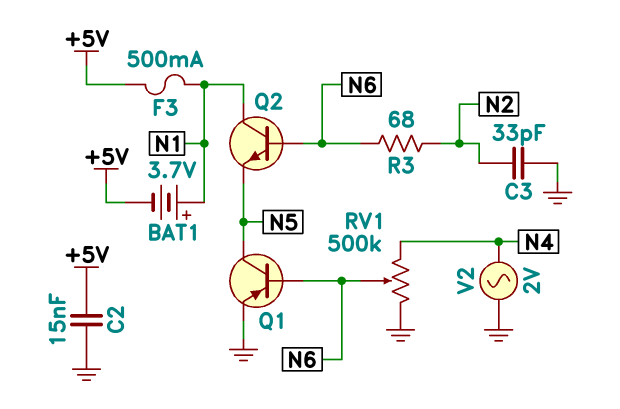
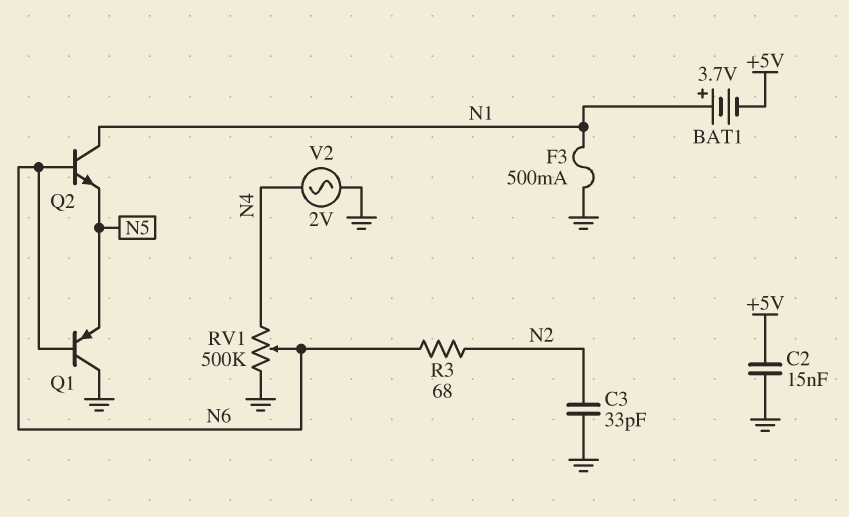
F3: 500mA (+5V, N1) -> 500mA (GND, N1)
Q1: PNP (B N6, C N5, E GND) -> PNP (B N6, C GND, E N5)

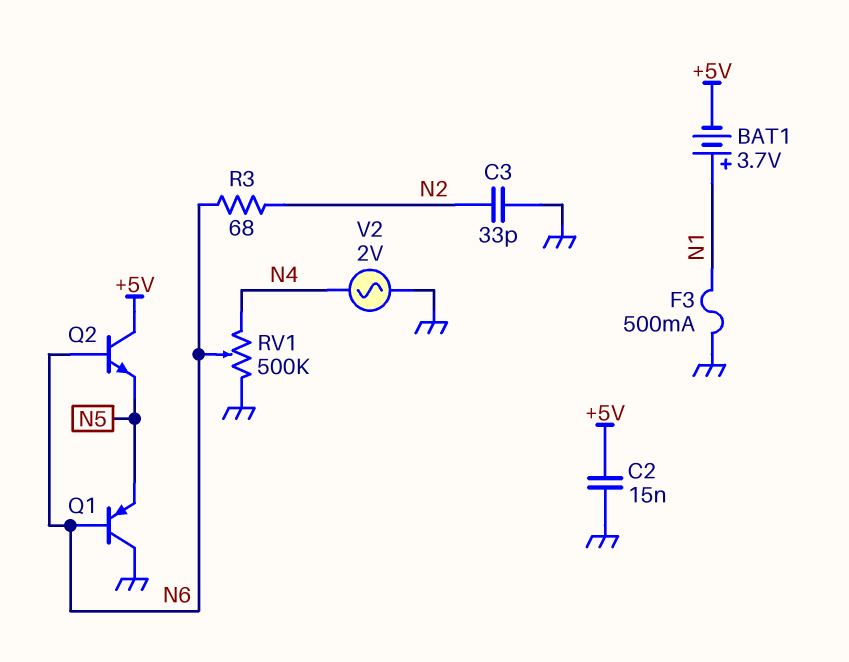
Q2: NPN (B N6, C N1, E N5) -> NPN (B N6, C +5V, E N5)

